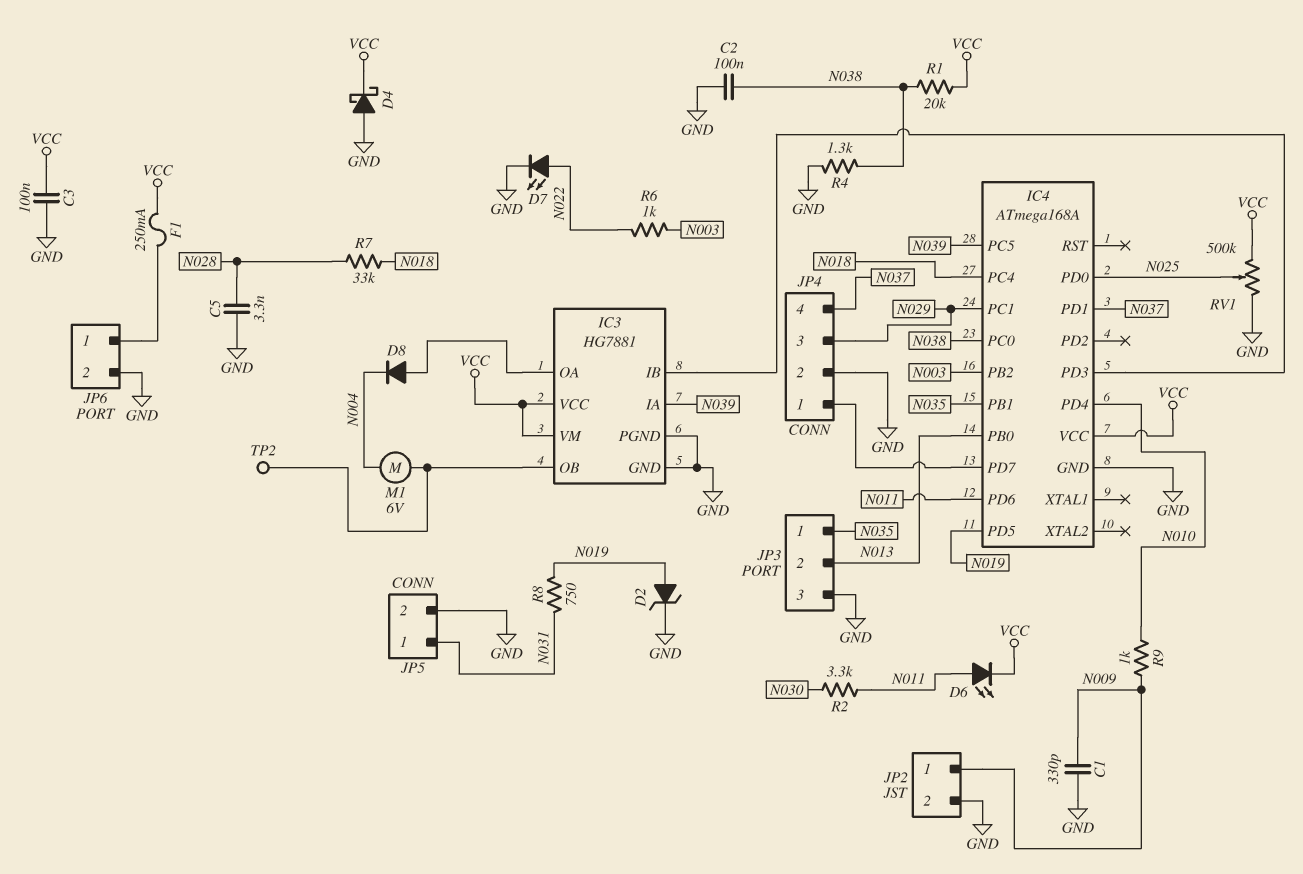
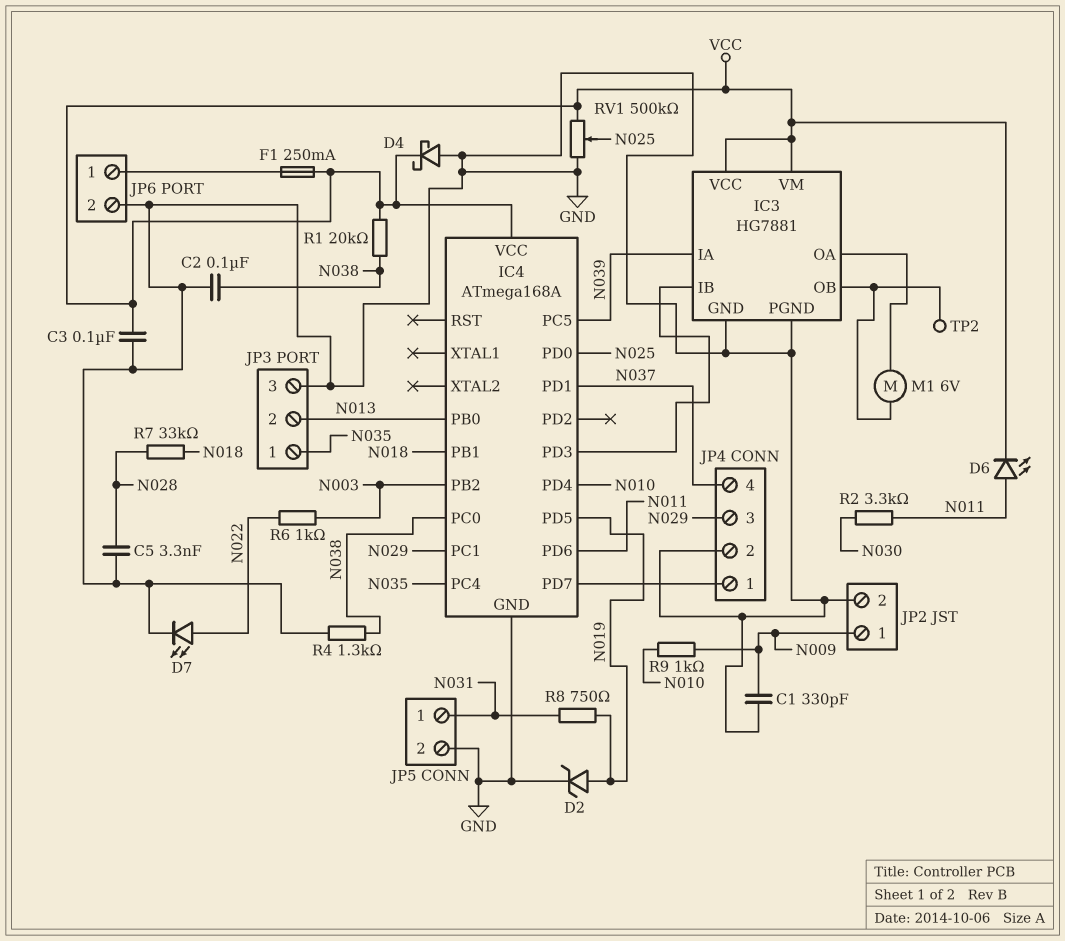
D8: diode (A IC3/OA, K N004) -> none
IC4 pin PB1: N035 -> N018
IC4 pin PC4: N018 -> N035
M1: motor 6V (IC3/OB, N004) -> motor 6V (IC3/OA, IC3/OB)

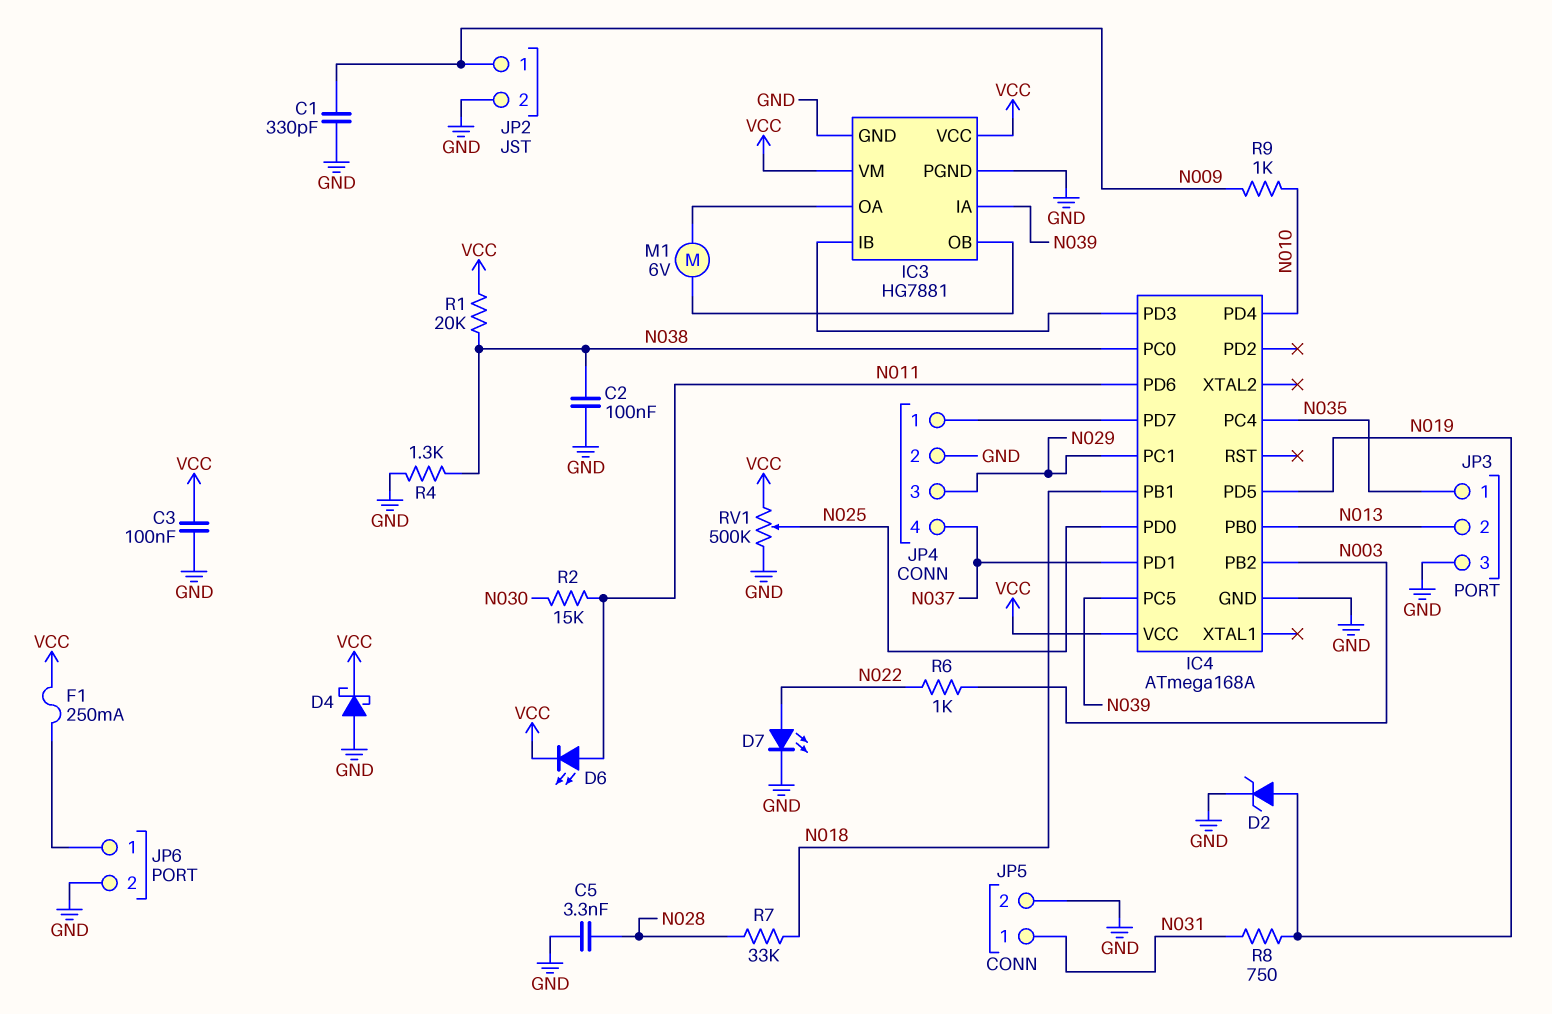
R2: 3.3k (N011, N030) -> 15k (N011, N030)
TP2: test point (IC3/OB) -> none

